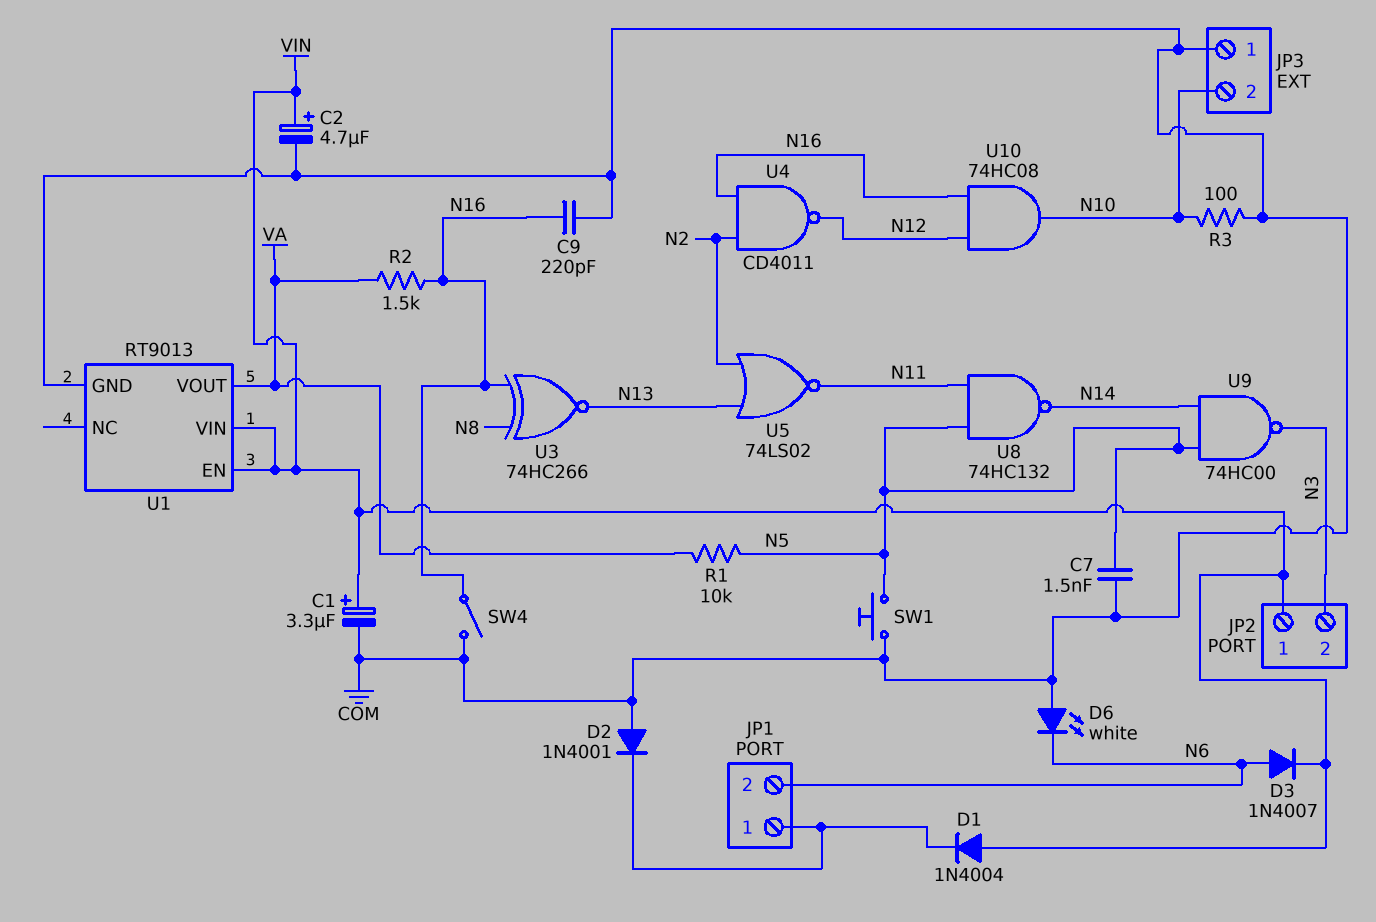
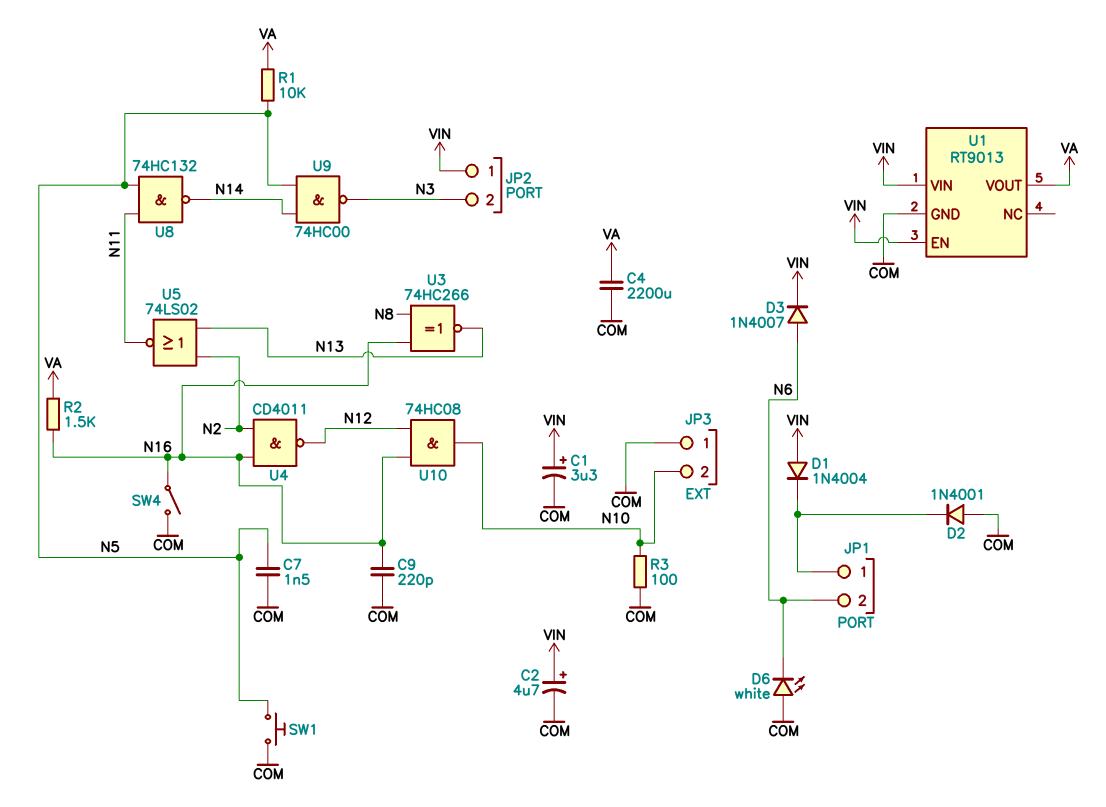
C4: none -> 2200uF (COM, VA)

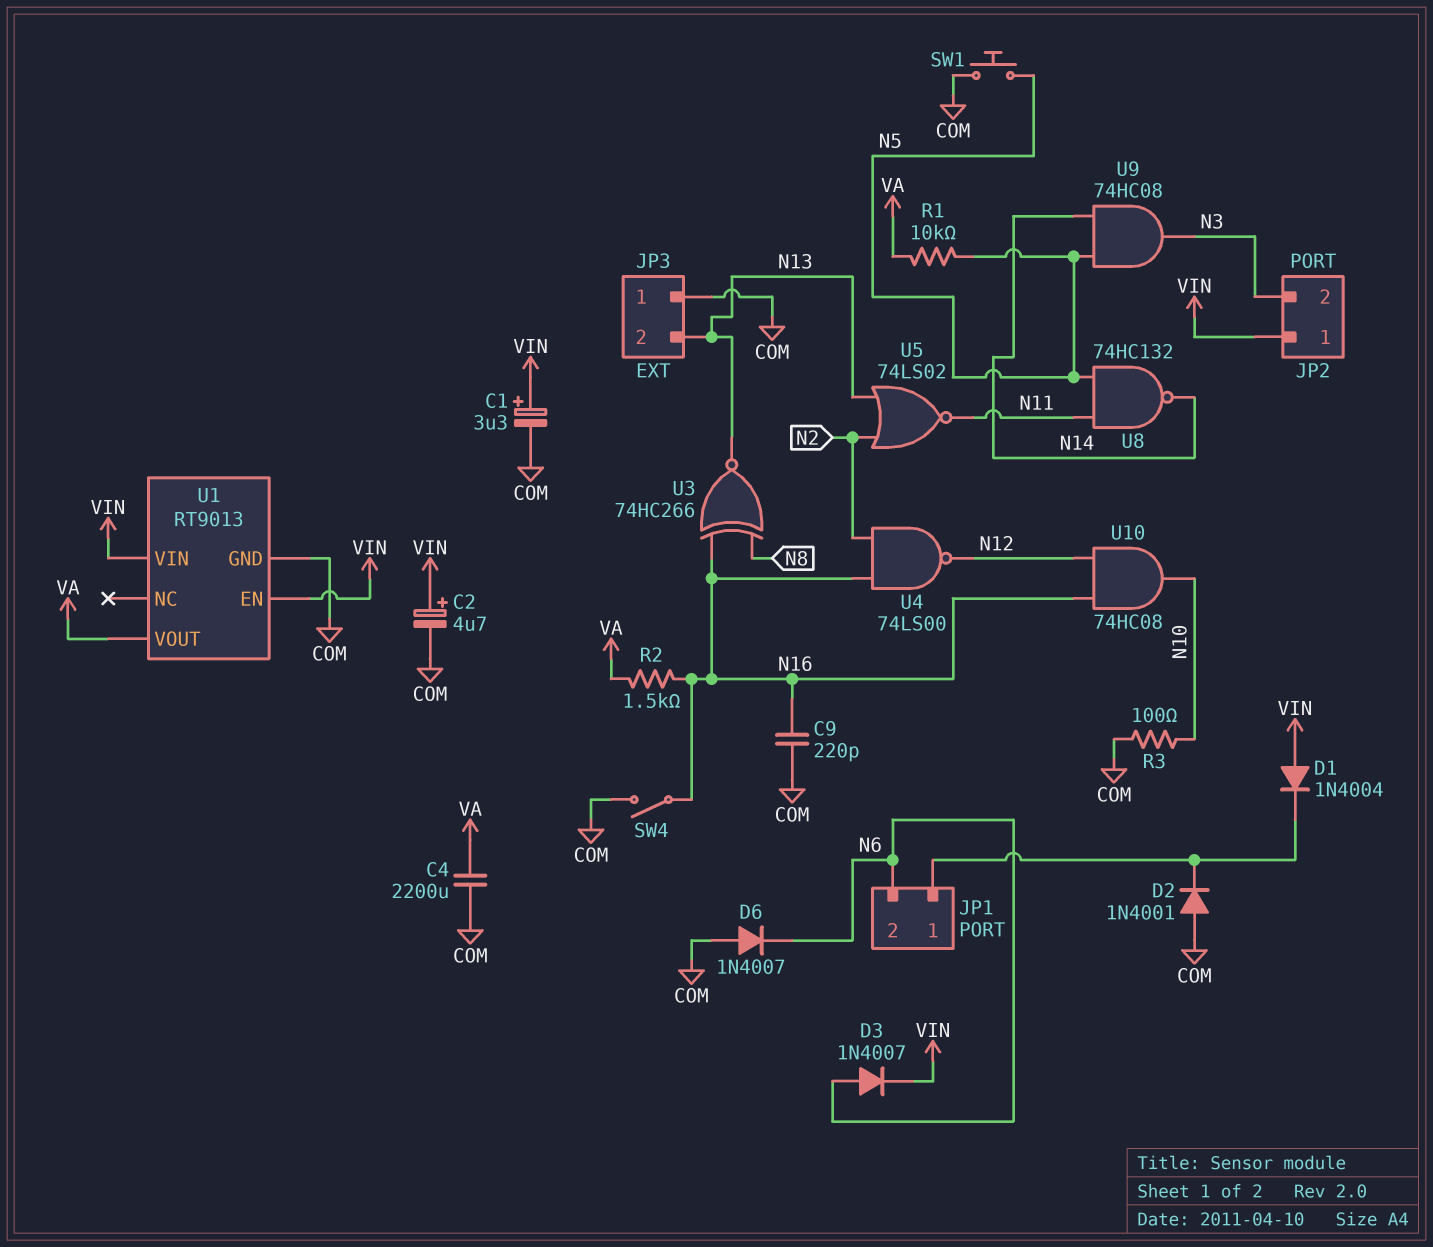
C7: 1.5nF (COM, N5) -> none
D6: LED white (A COM, K N6) -> diode 1N4007 (A COM, K N6)
JP3 pin 2: N10 -> N13
U4: NAND CD4011 (in N2, in N16, out N12) -> NAND 74LS00 (in N2, in N16, out N12)
U9: NAND 74HC00 (in N5, in N14, out N3) -> AND 74HC08 (in N5, in N14, out N3)

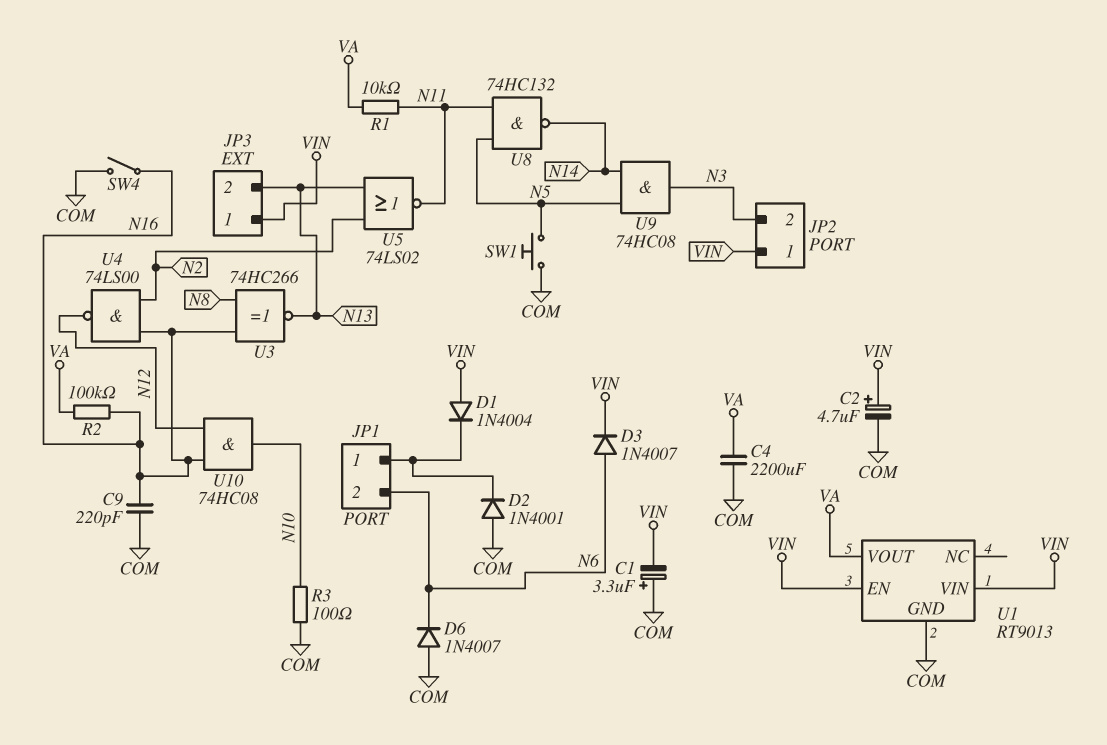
C1: 3.3uF (plus VIN, minus COM) -> 3.3uF (plus COM, minus VIN)
JP3 pin 1: COM -> VIN
R1: 10k (N5, VA) -> 10k (N11, VA)
R2: 1.5k (N16, VA) -> 100k (N16, VA)

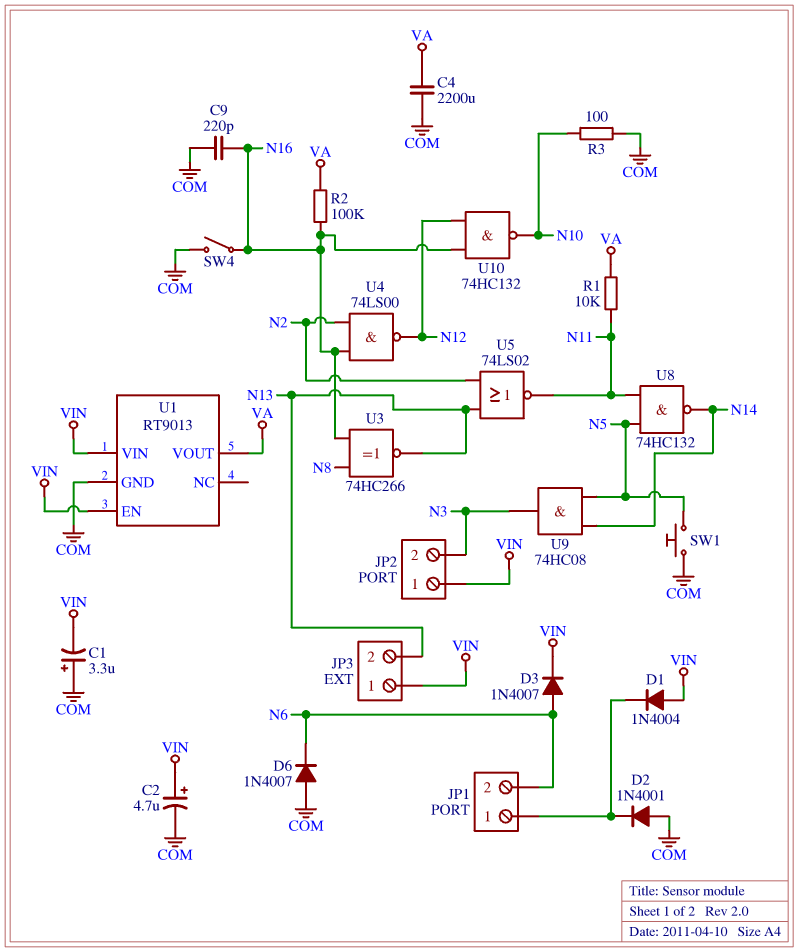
U10: AND 74HC08 (in N12, in N16, out N10) -> NAND 74HC132 (in N12, in N16, out N10)

